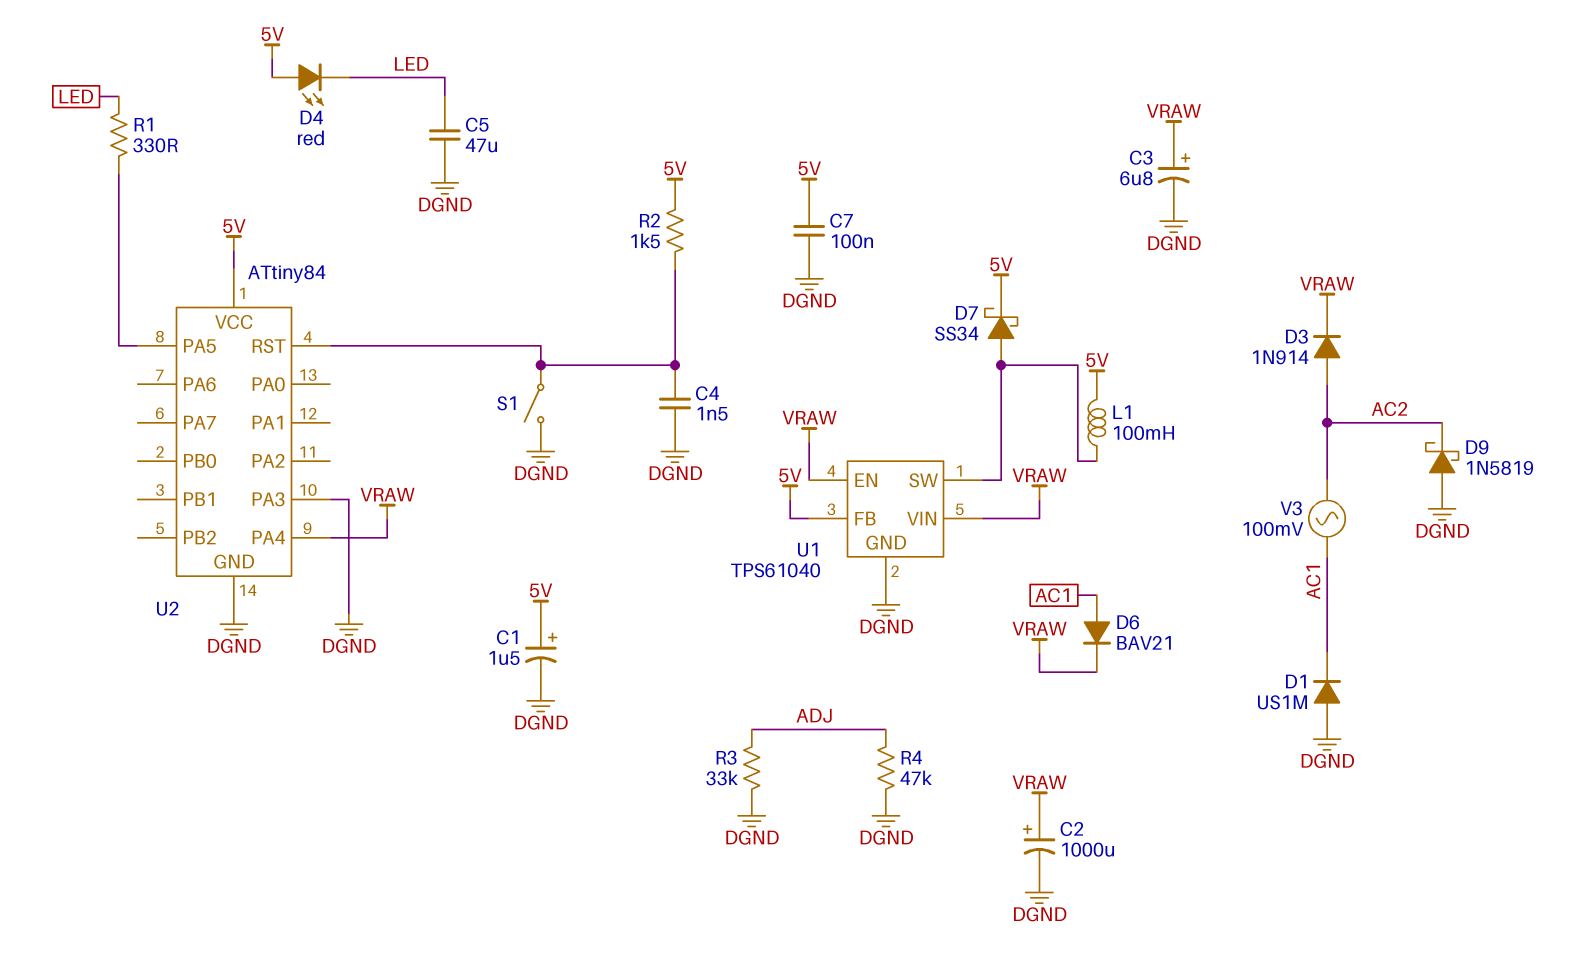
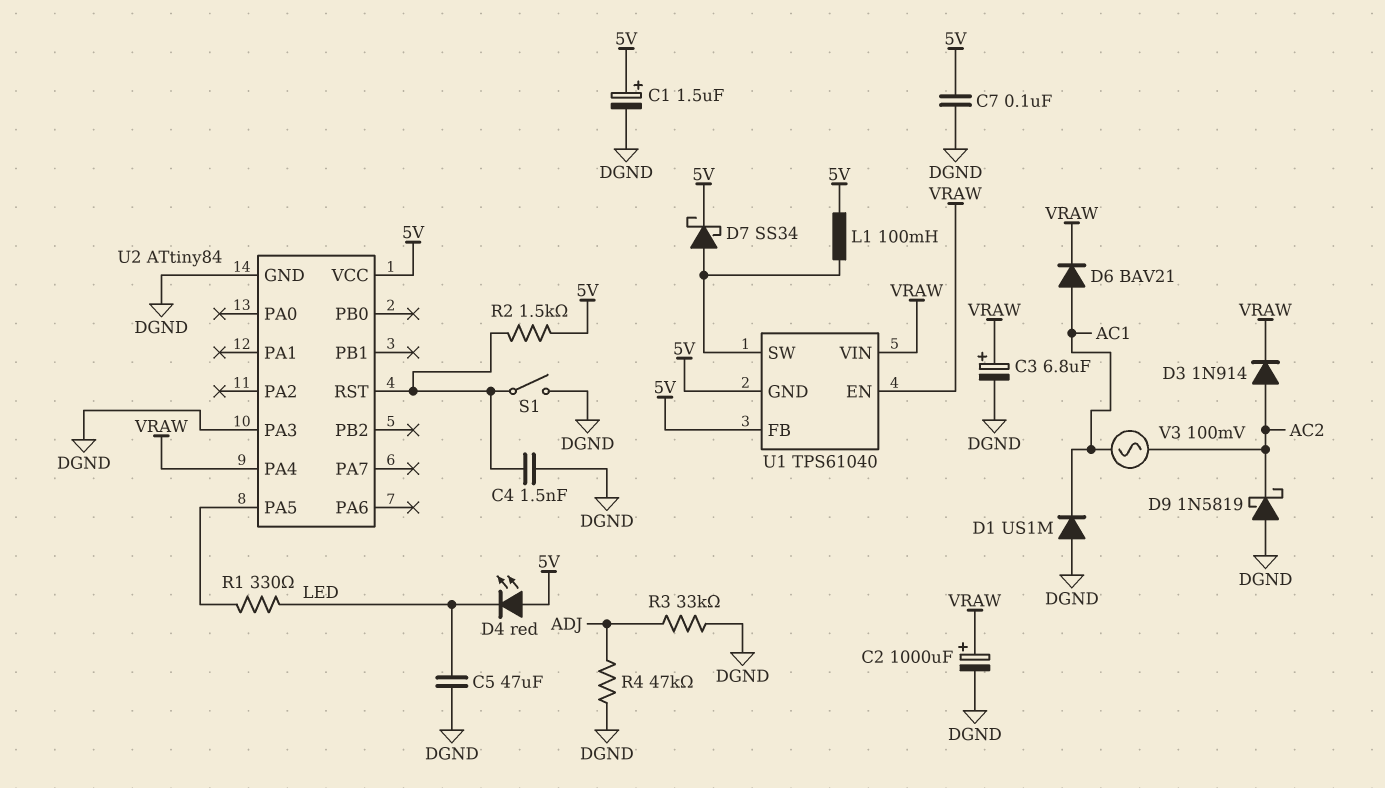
U1 pin GND: DGND -> 5V

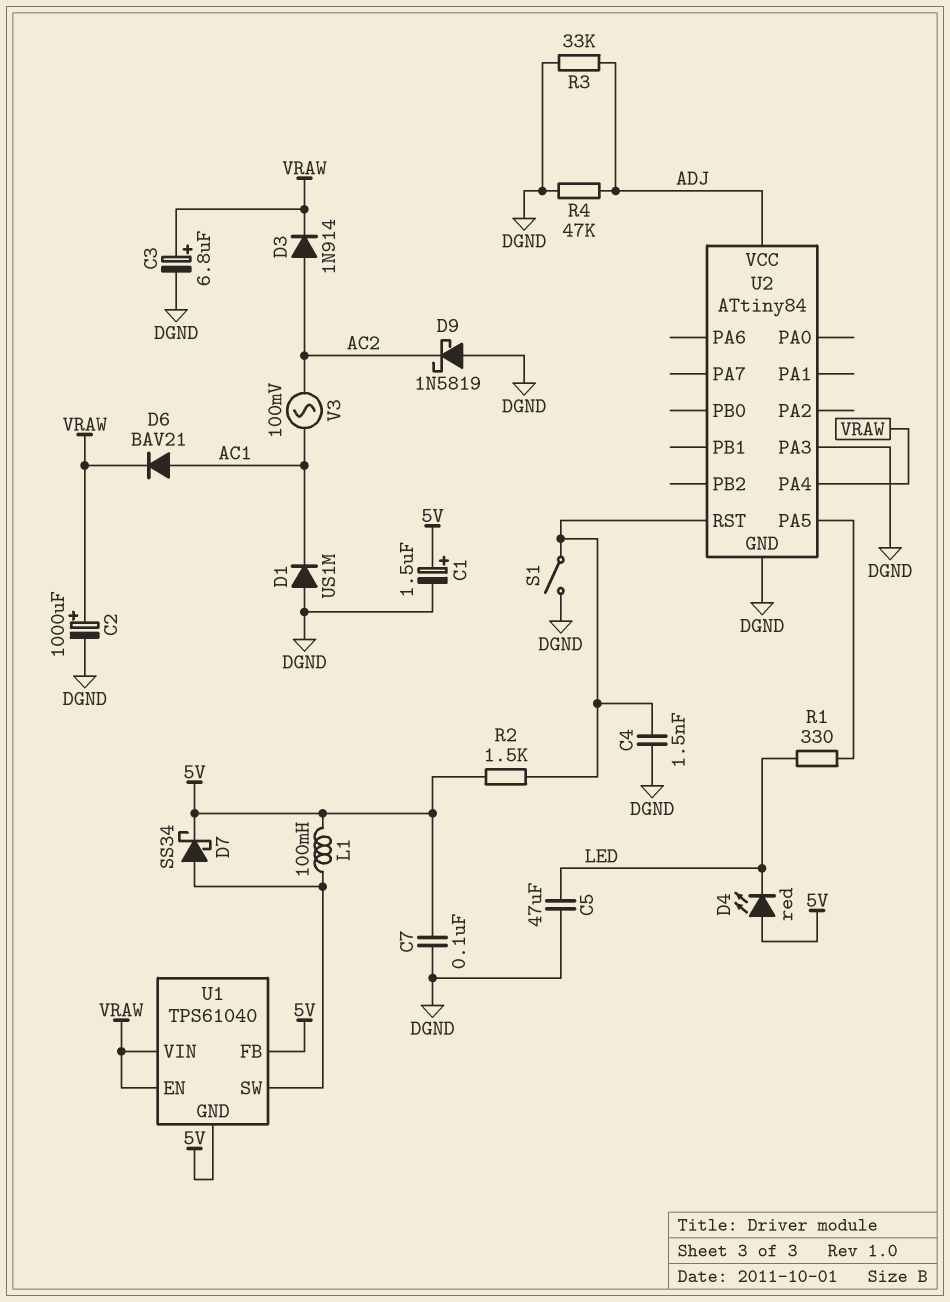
U2 pin VCC: 5V -> ADJ

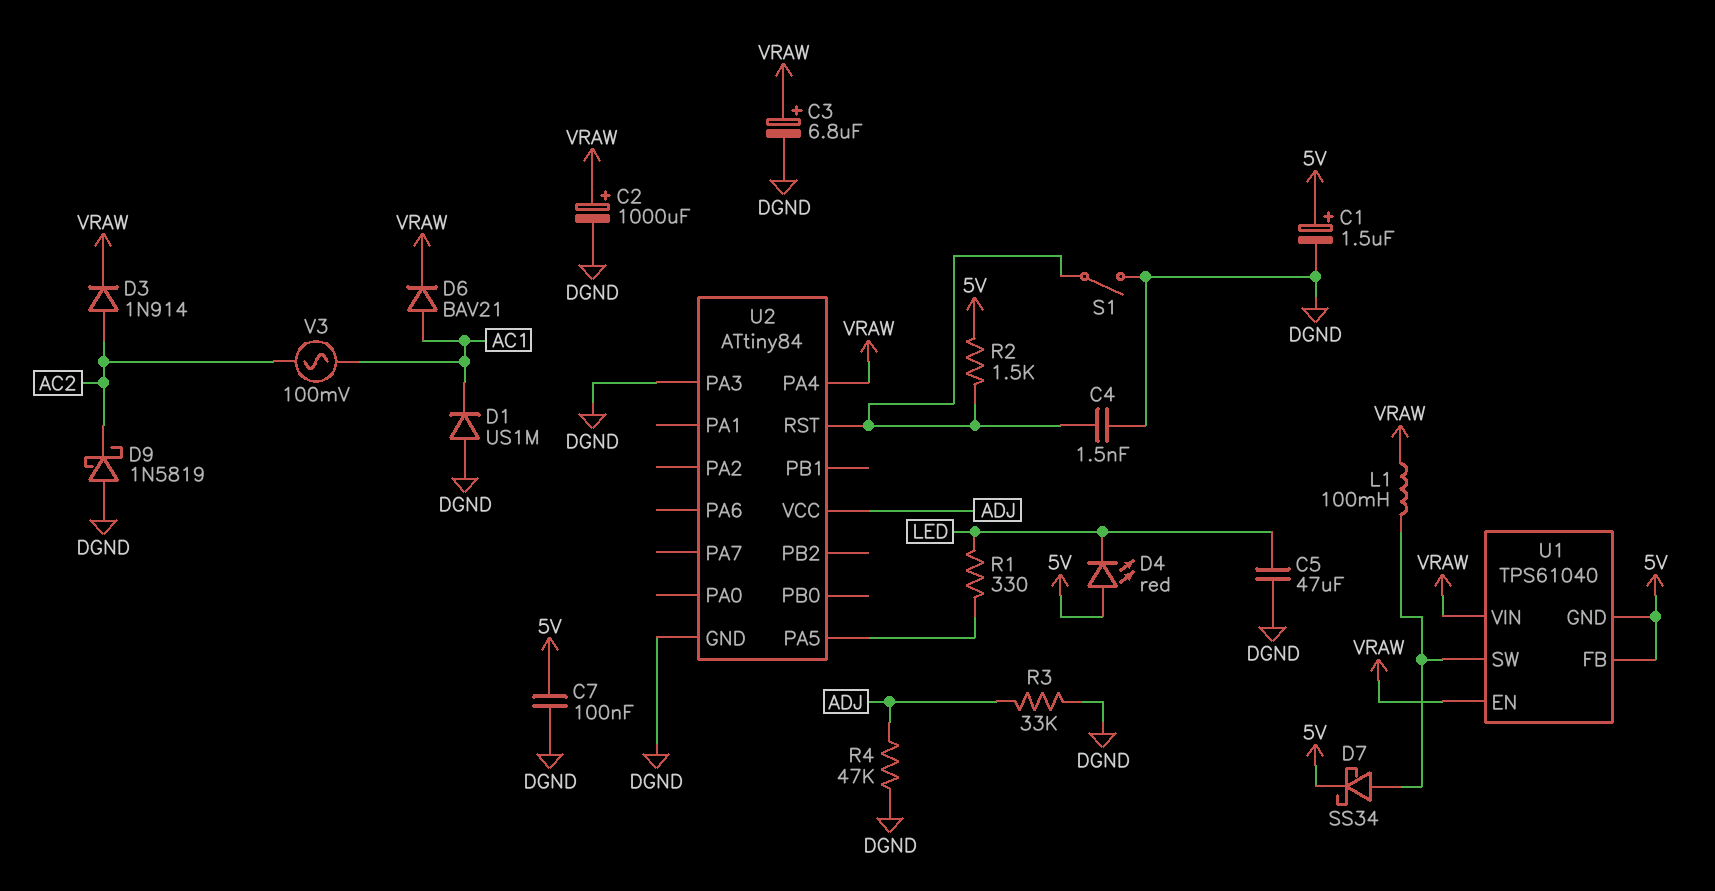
L1: 100mH (5V, U1/SW) -> 100mH (U1/SW, VRAW)

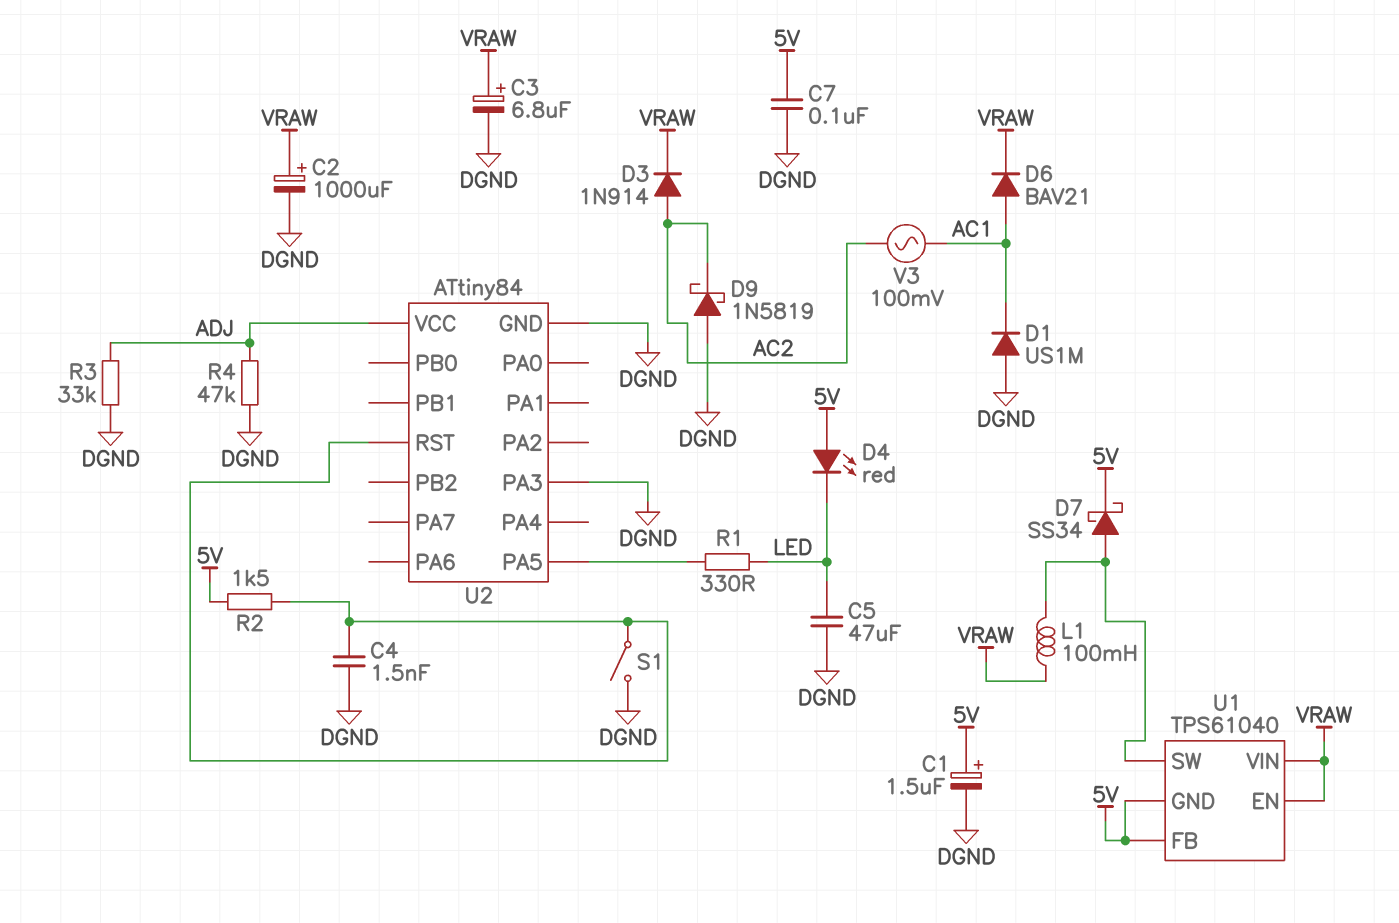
U2 pin PA4: VRAW -> none

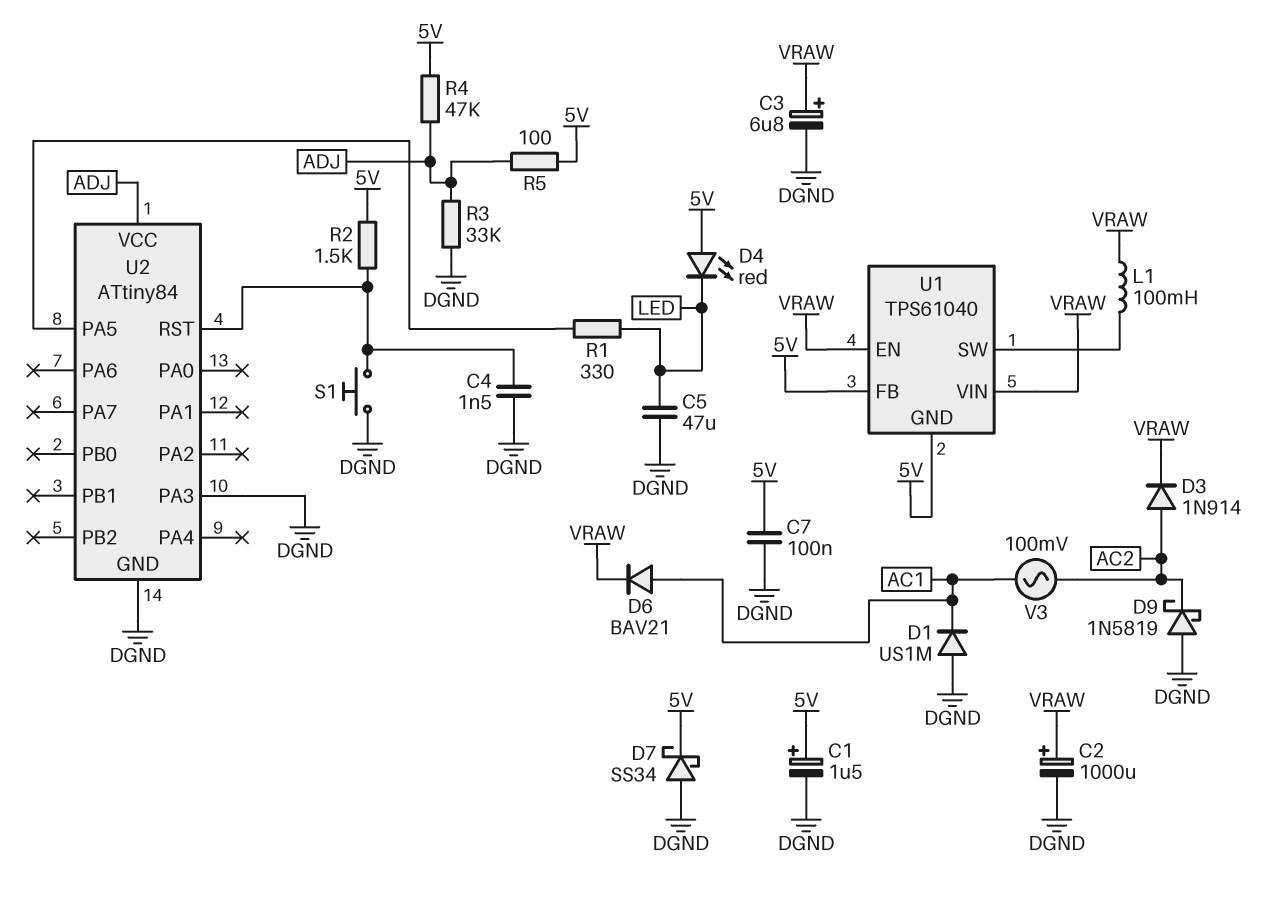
D7: schottky SS34 (A U1/SW, K 5V) -> schottky SS34 (A DGND, K 5V)
R4: 47k (ADJ, DGND) -> 47k (5V, ADJ)
R5: none -> 100 (5V, ADJ)
S1: switch (DGND, U2/RST) -> button (DGND, U2/RST)

